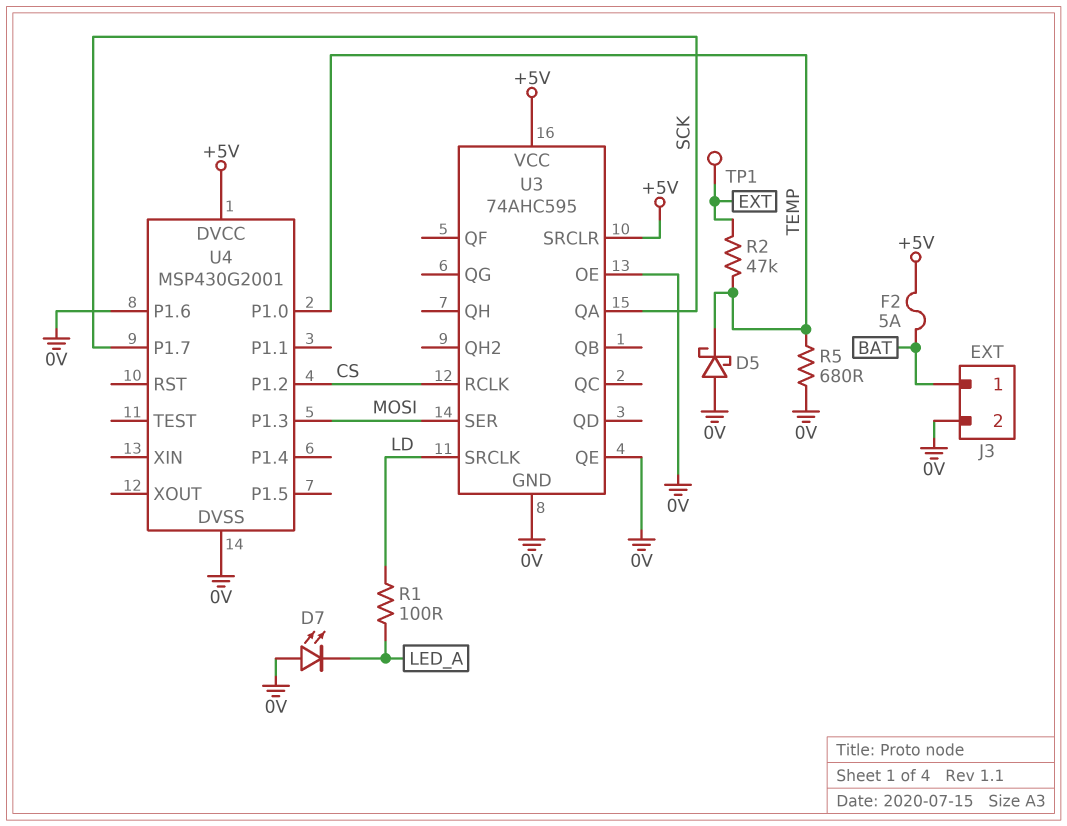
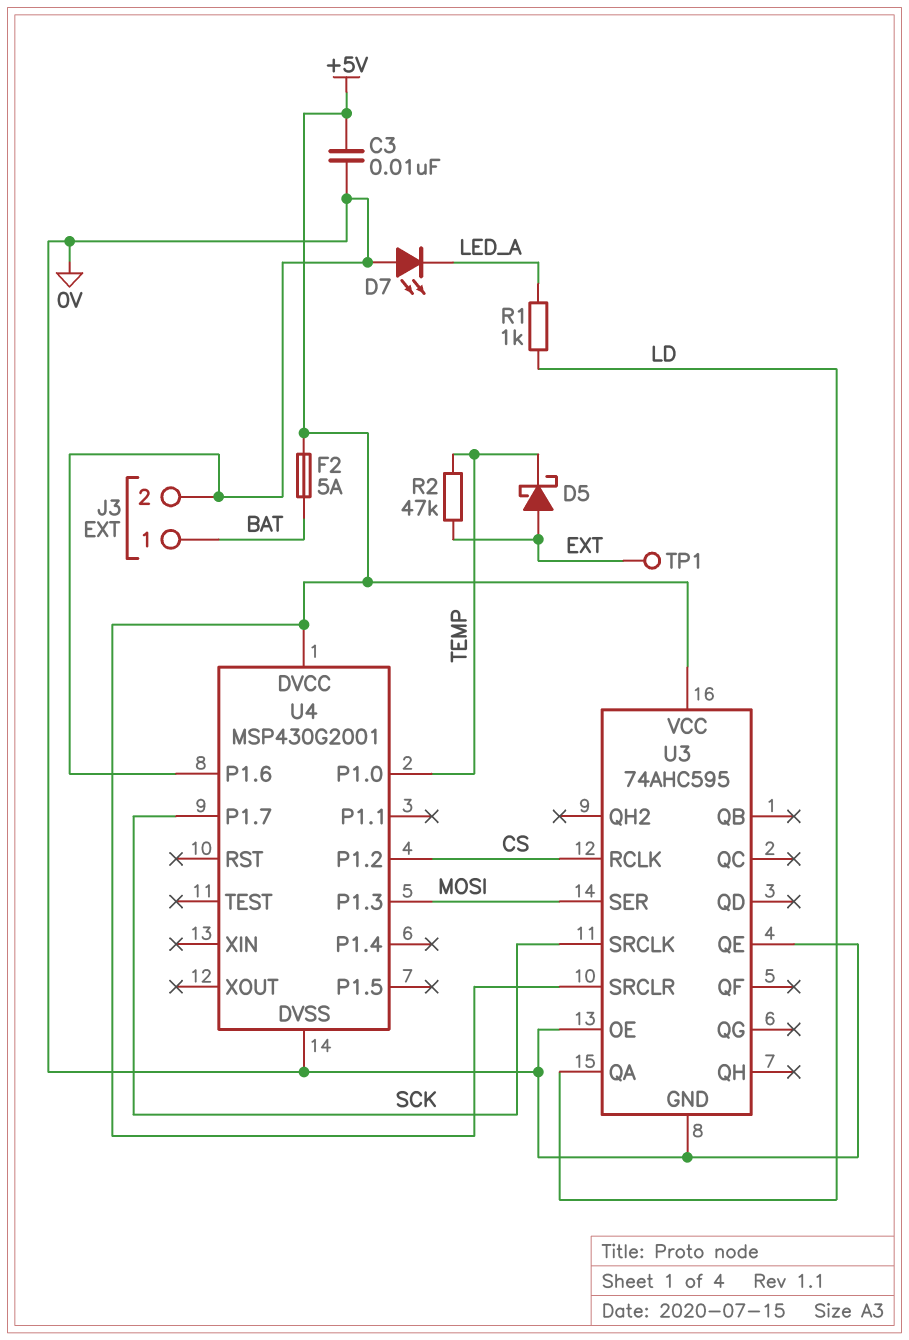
C3: none -> 10nF (+5V, 0V)
D5: schottky (A 0V, K TEMP) -> schottky (A EXT, K TEMP)
R1: 100 (LD, LED_A) -> 1k (LD, LED_A)
R5: 680 (0V, TEMP) -> none
U3 pin QA: SCK -> LD
U3 pin SRCLK: LD -> SCK

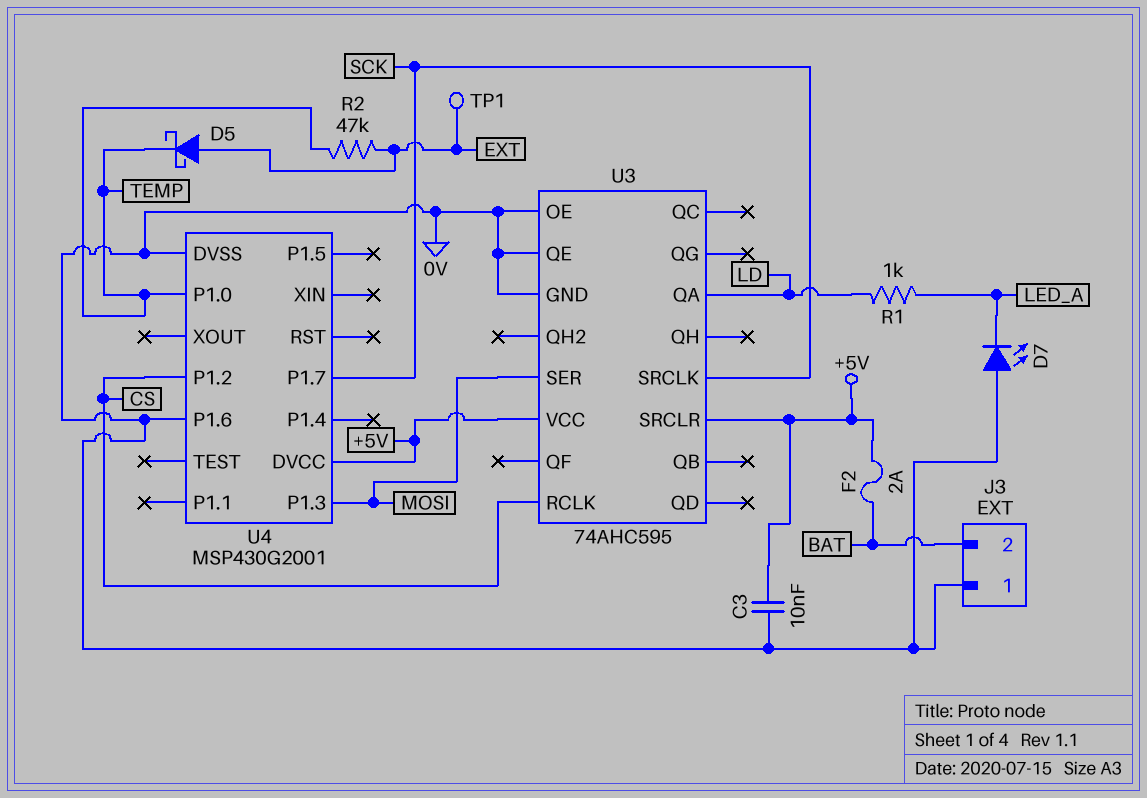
F2: 5A (+5V, BAT) -> 2A (+5V, BAT)
J3 pin 1: BAT -> 0V
J3 pin 2: 0V -> BAT

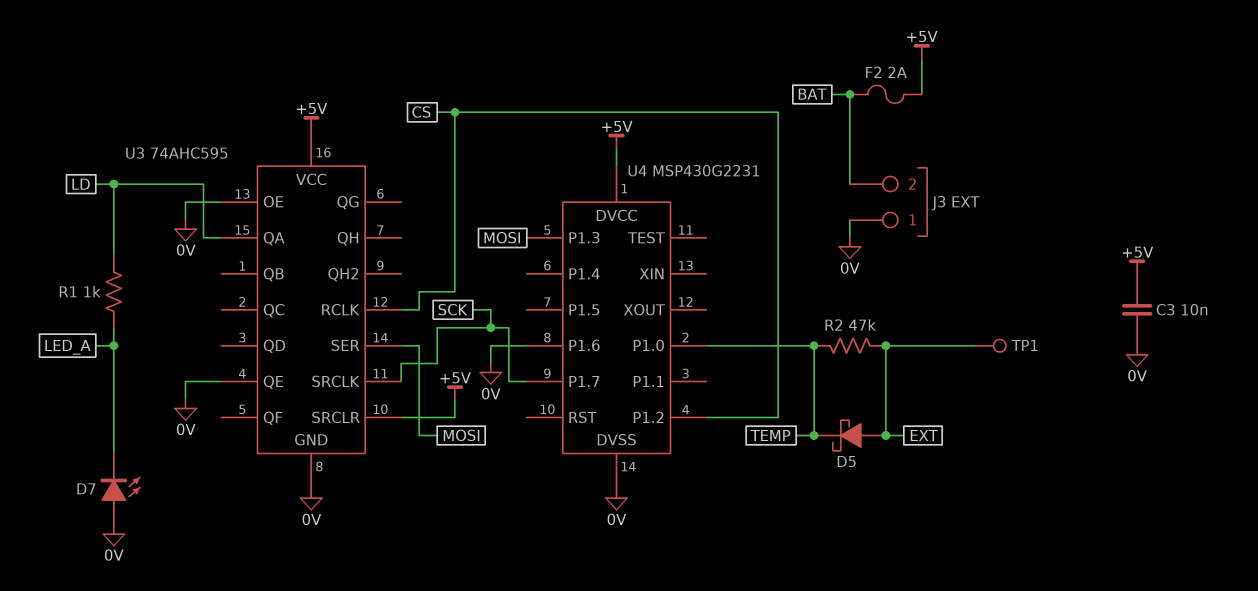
U4: MSP430G2001 -> MSP430G2231

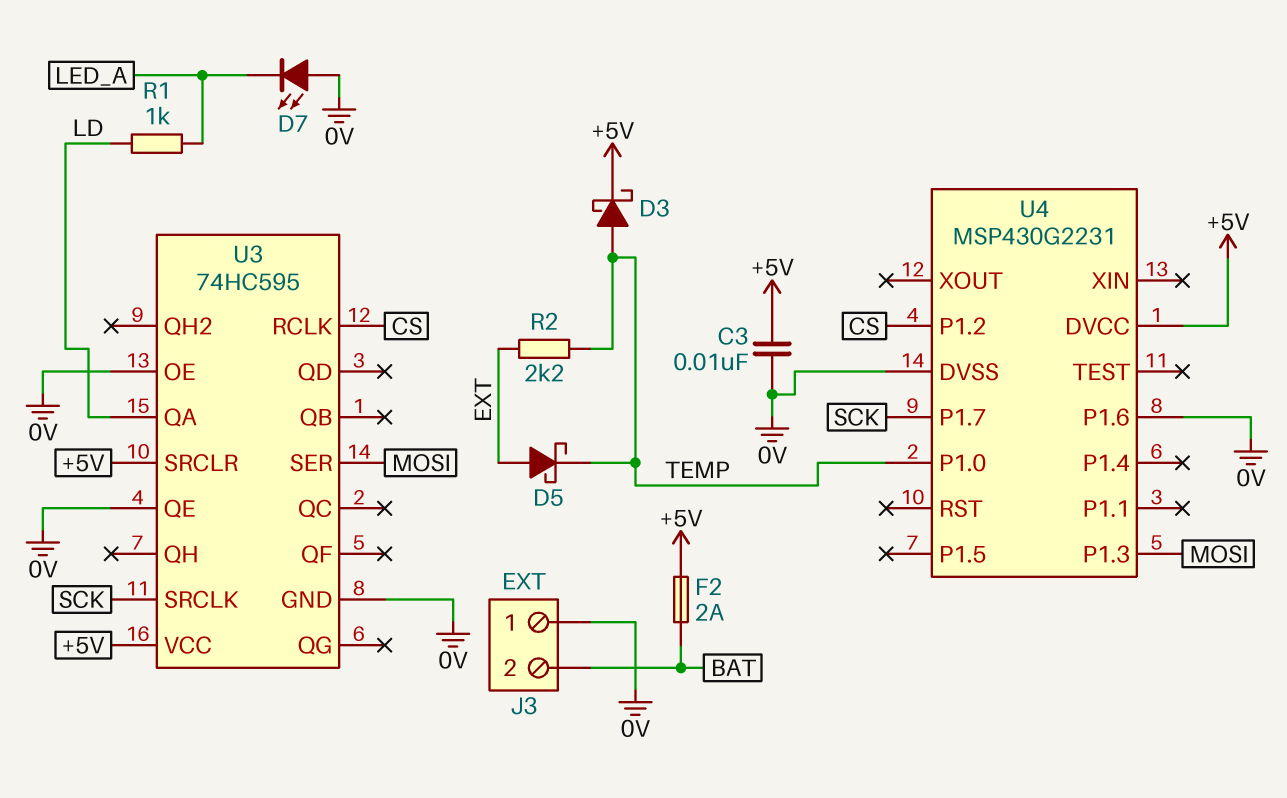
D3: none -> schottky (A TEMP, K +5V)
R2: 47k (EXT, TEMP) -> 2.2k (EXT, TEMP)
TP1: test point (EXT) -> none
U3: 74AHC595 -> 74HC595

